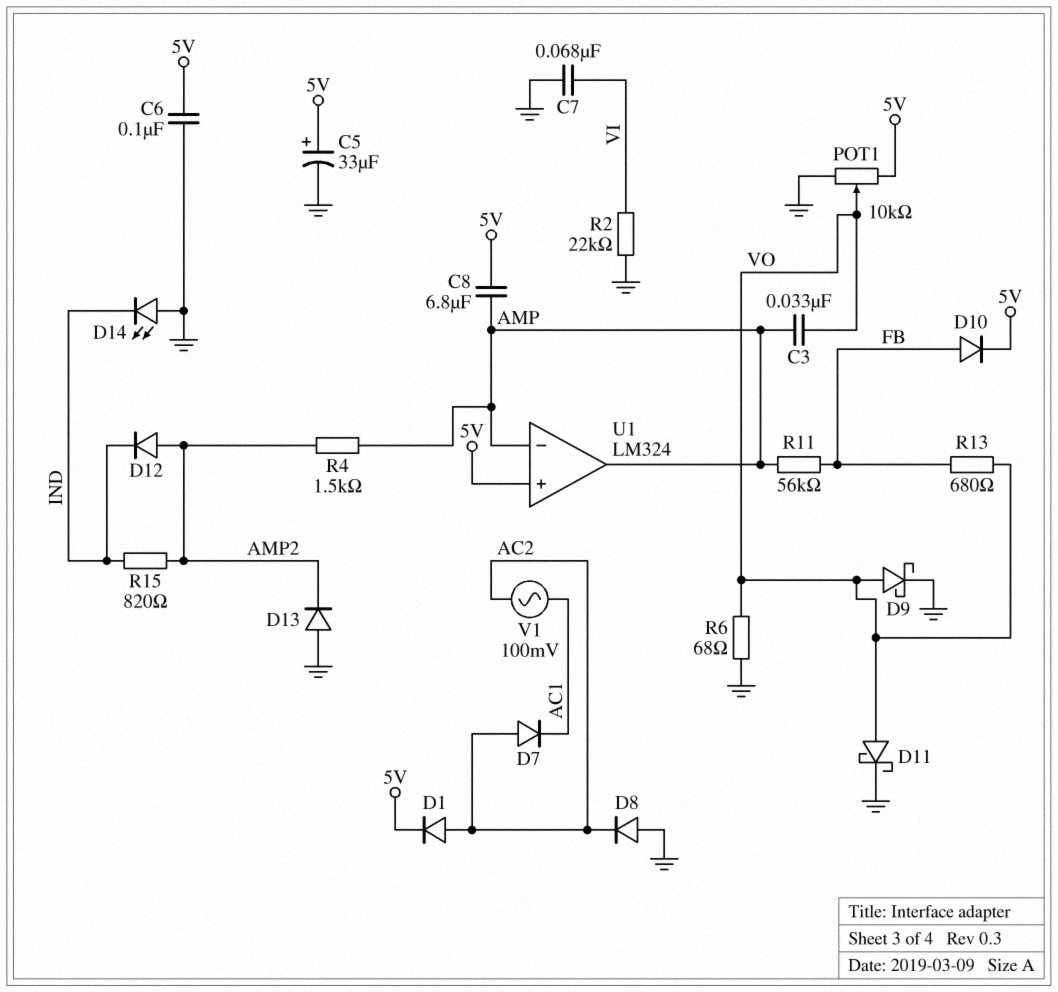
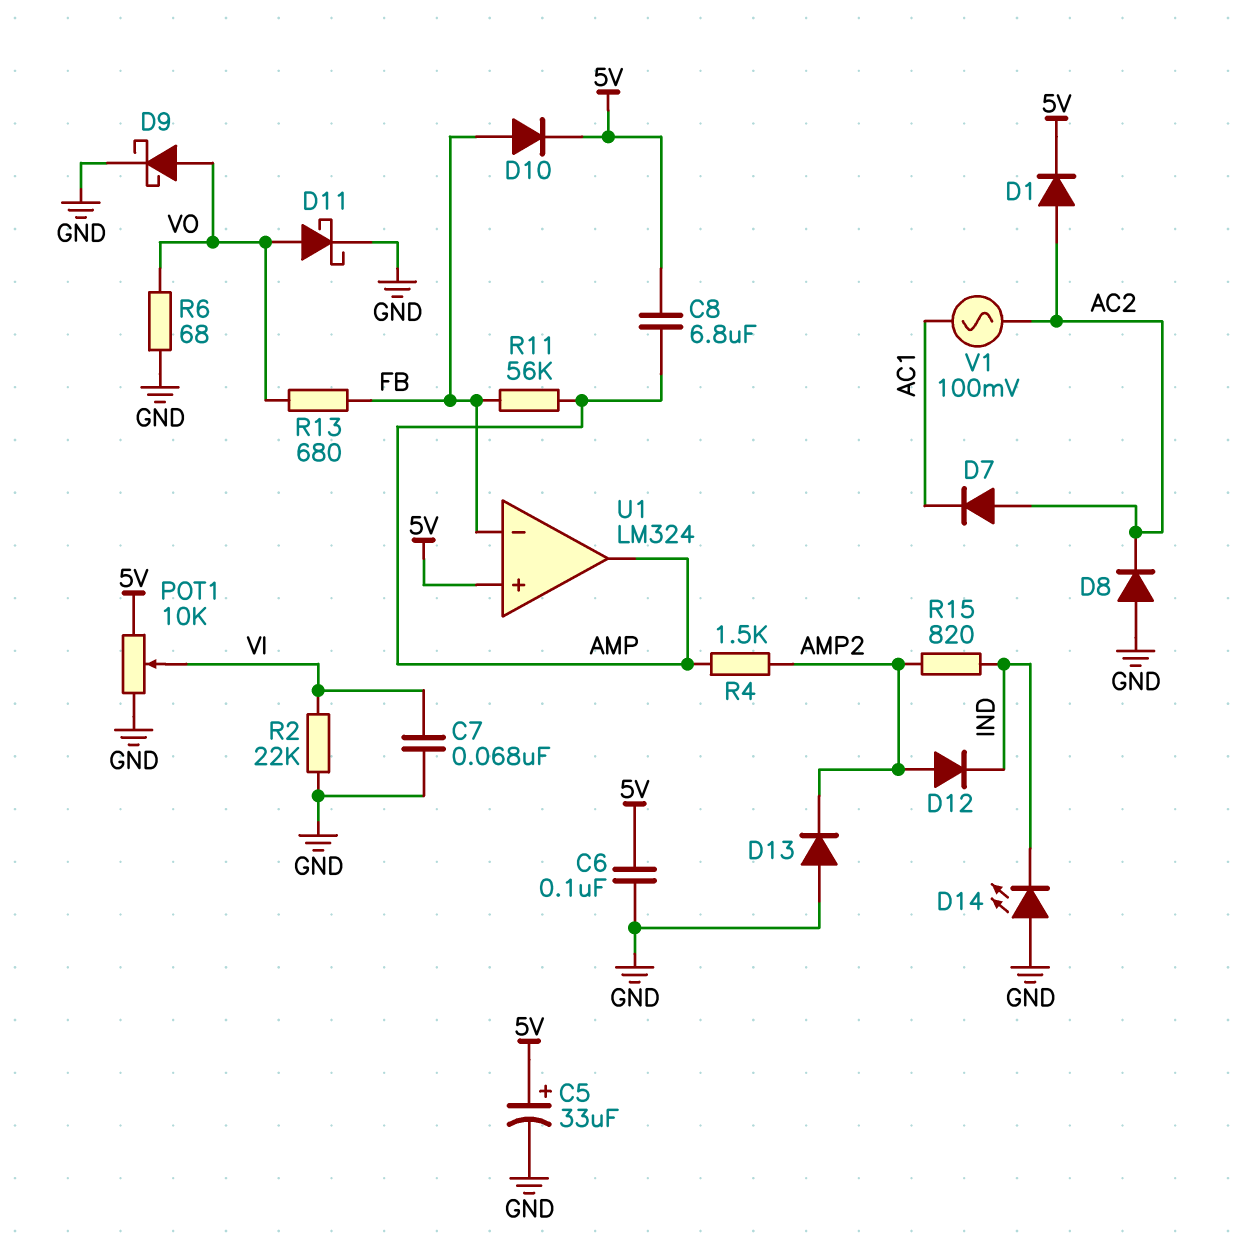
C3: 33nF (AMP, VO) -> none
POT1: 10k (5V, GND, wiper VO) -> 10k (5V, GND, wiper VI)
U1 pin in-: AMP -> FB

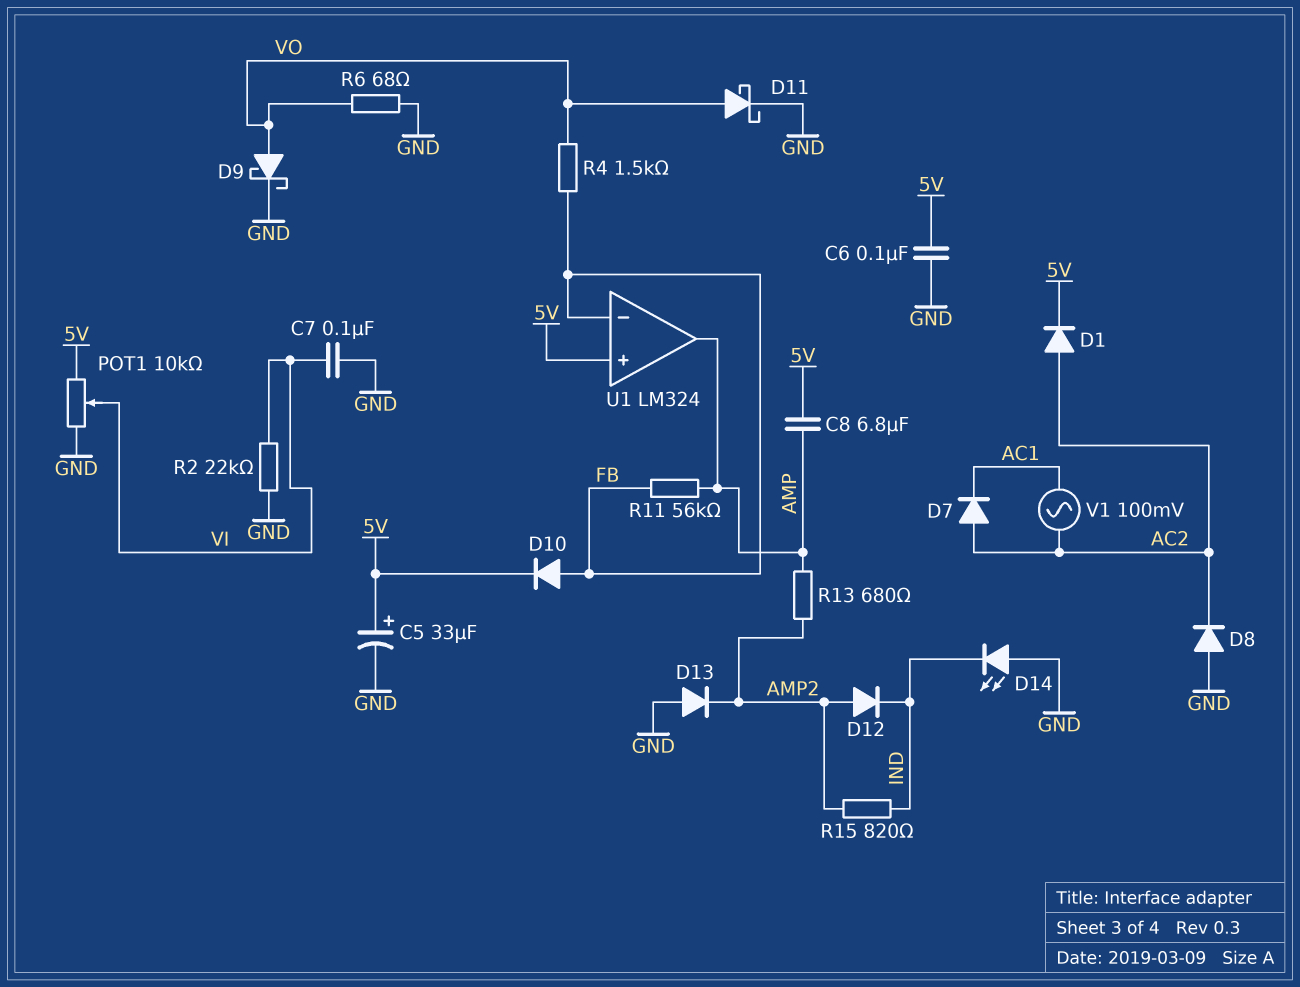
C7: 68nF (GND, VI) -> 100nF (GND, VI)
R4: 1.5k (AMP, AMP2) -> 1.5k (FB, VO)
R13: 680 (FB, VO) -> 680 (AMP, AMP2)

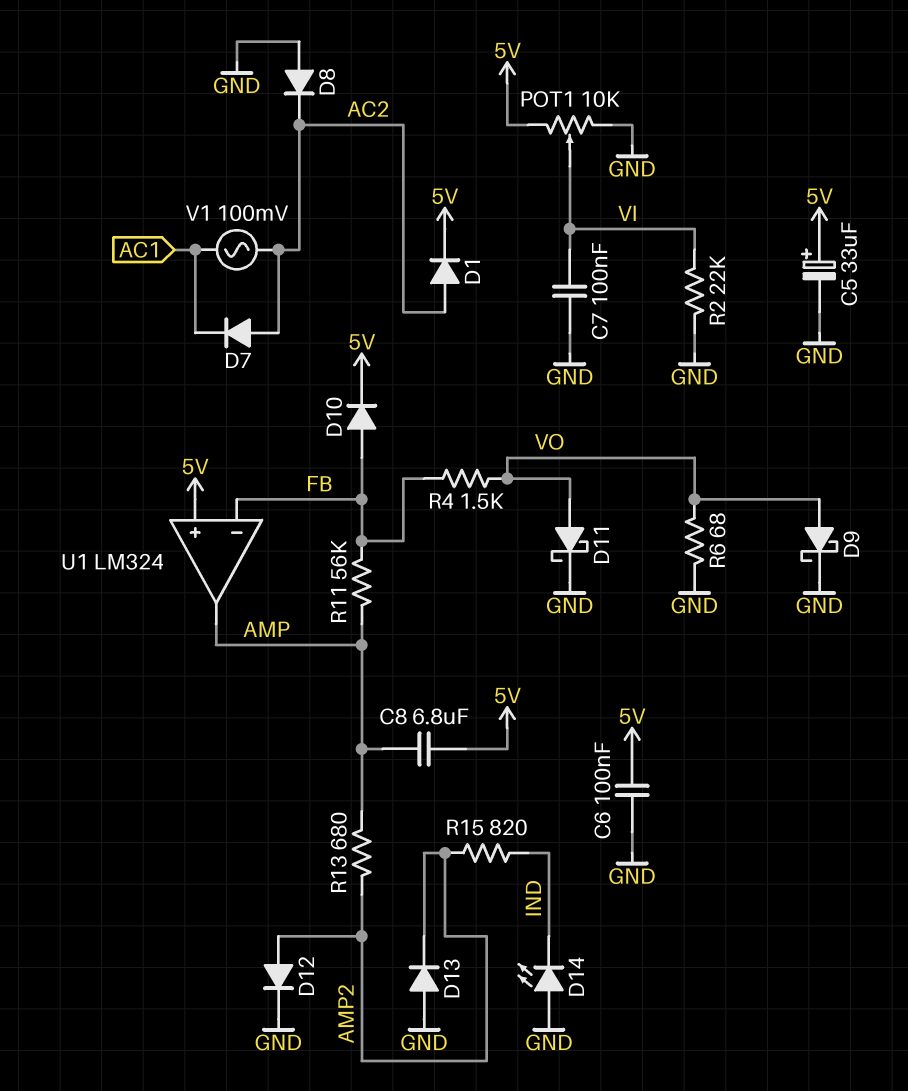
D12: diode (A AMP2, K IND) -> diode (A AMP2, K GND)

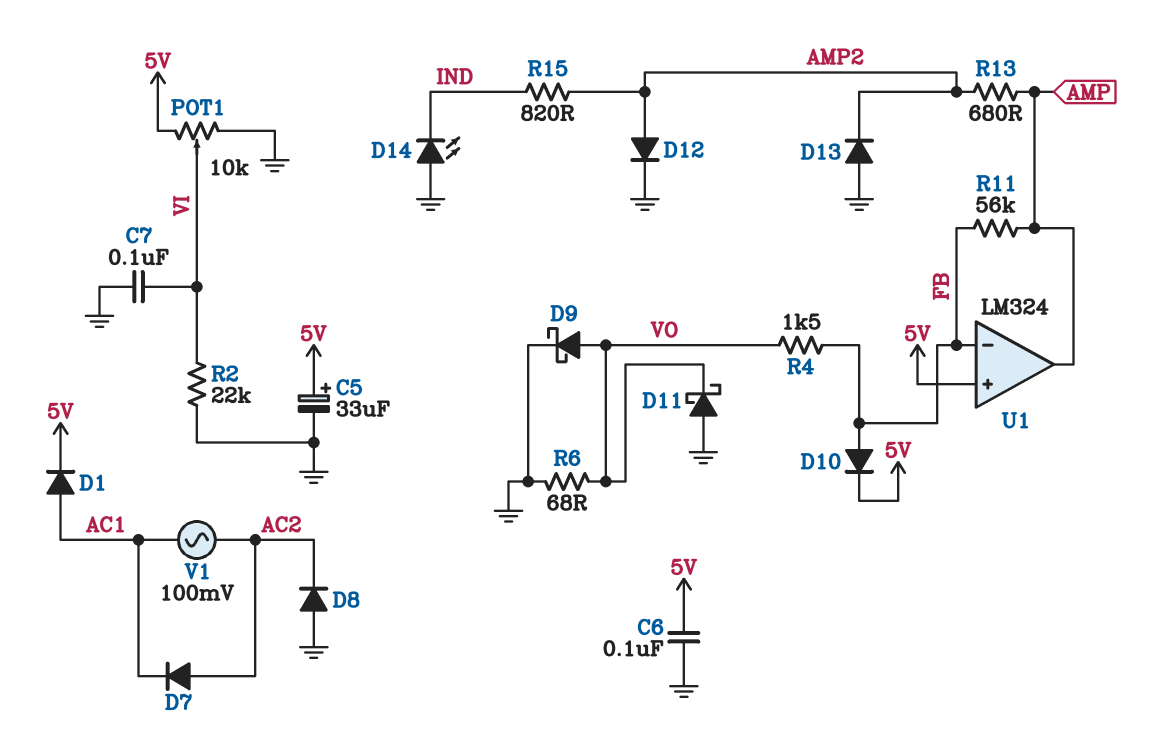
C8: 6.8uF (5V, AMP) -> none
D1: diode (A AC2, K 5V) -> diode (A AC1, K 5V)
D11: schottky (A VO, K GND) -> schottky (A GND, K VO)

